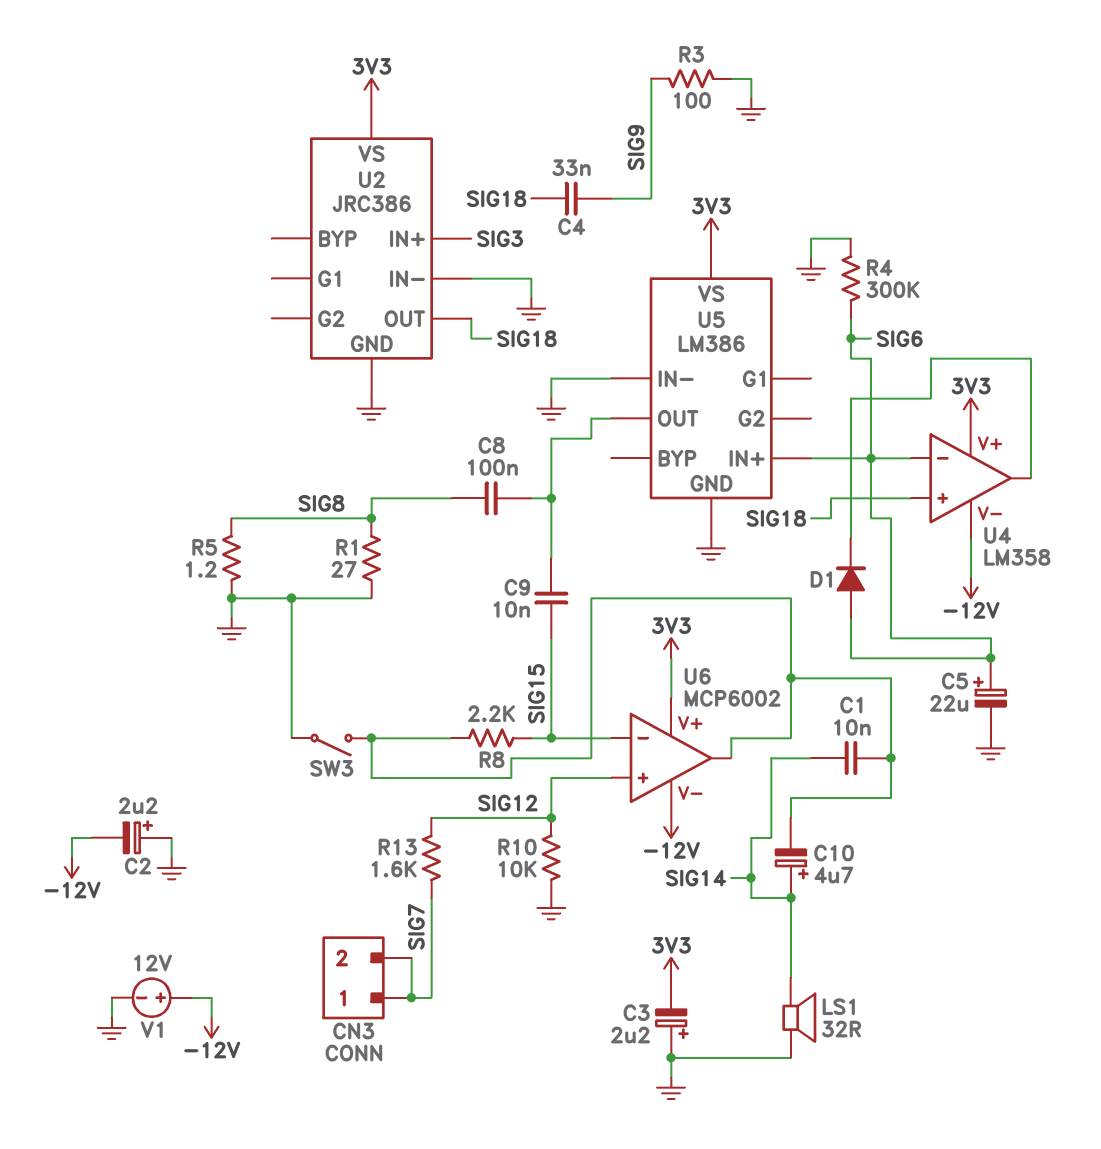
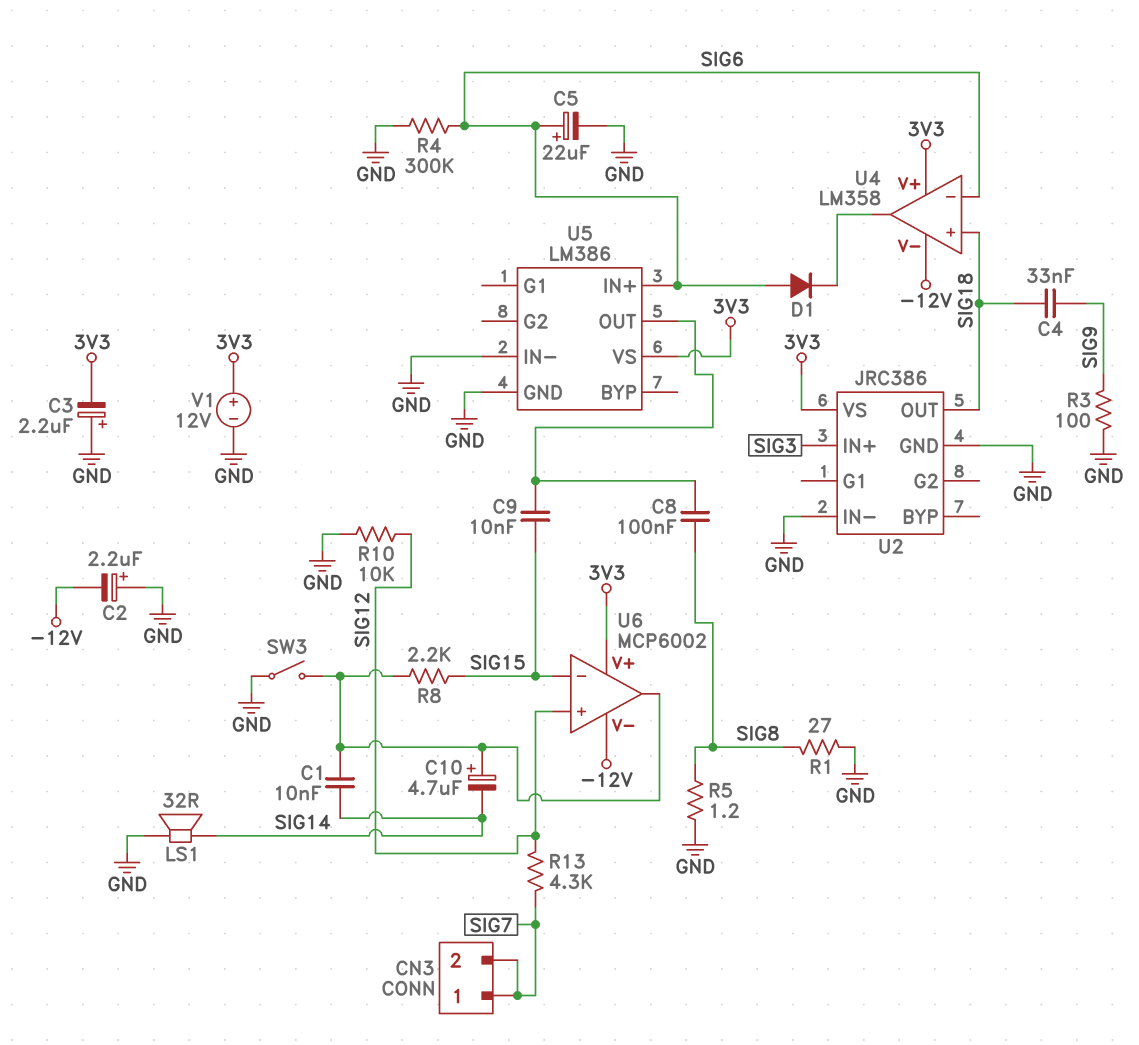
C10: 4.7uF (plus SIG14, minus U6/out) -> 4.7uF (plus U6/out, minus SIG14)
R13: 1.6k (SIG7, SIG12) -> 4.3k (SIG7, SIG12)
V1: 12V (plus -12V, minus GND) -> 12V (plus 3V3, minus GND)

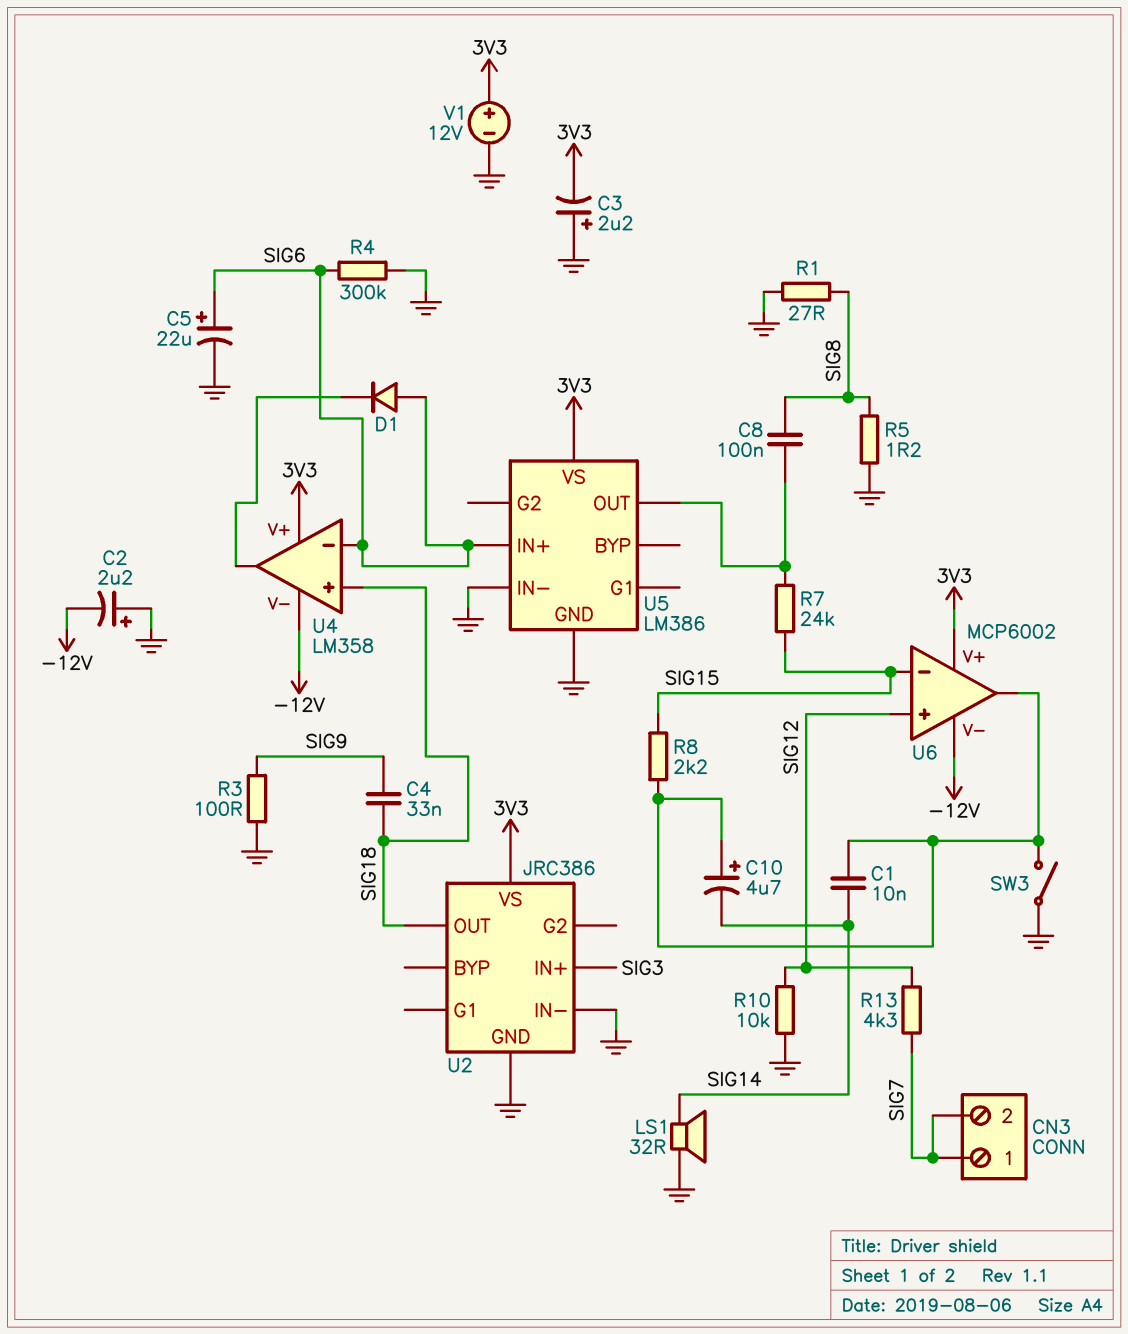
C9: 10nF (SIG15, U5/OUT) -> none
R7: none -> 24k (SIG15, U5/OUT)

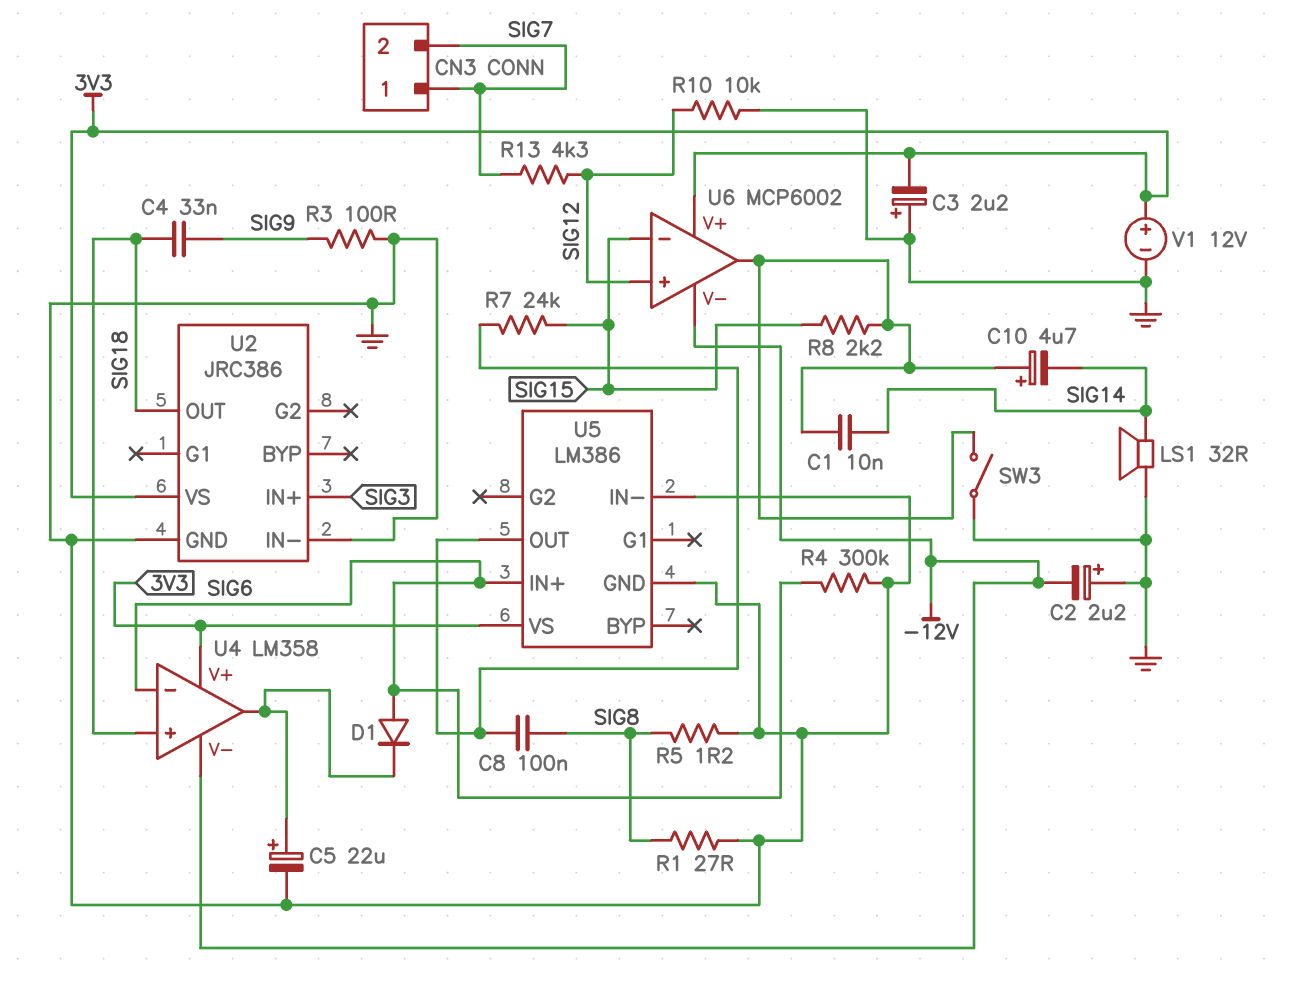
C5: 22uF (plus SIG6, minus GND) -> 22uF (plus U4/out, minus GND)

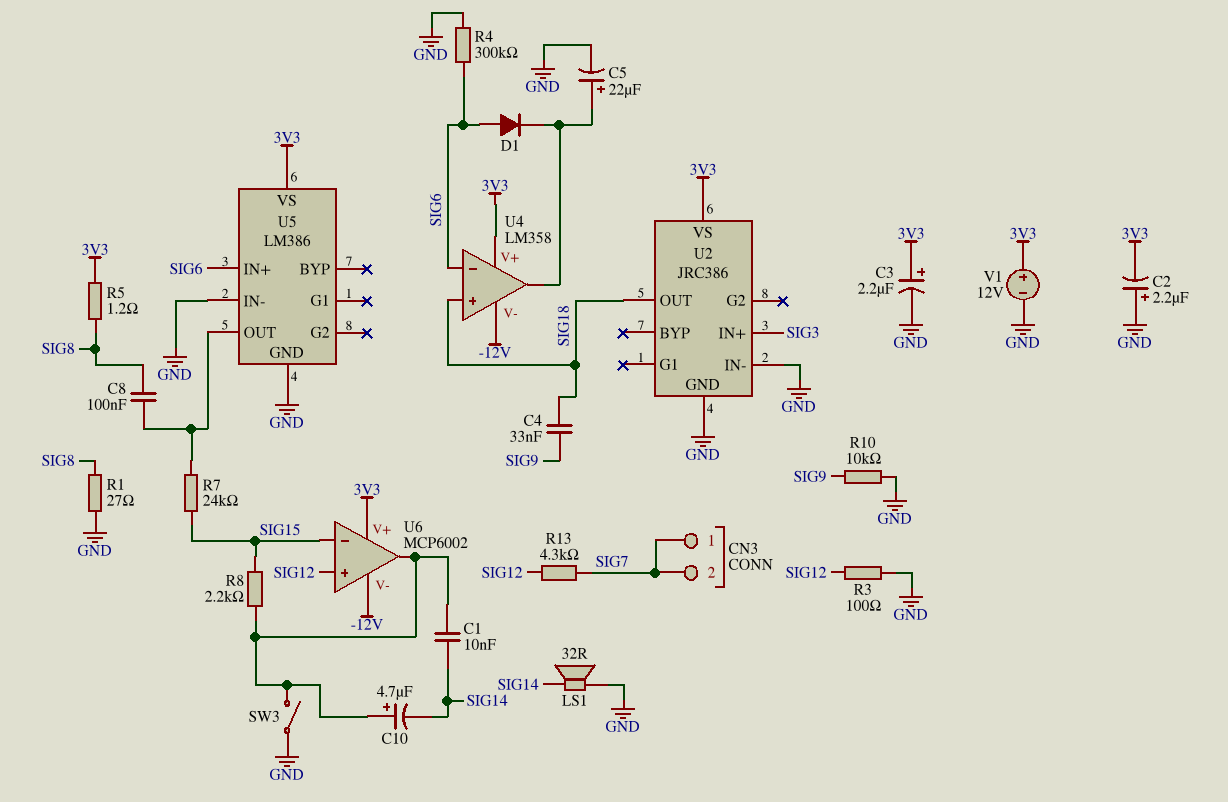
C2: 2.2uF (plus GND, minus -12V) -> 2.2uF (plus GND, minus 3V3)
C3: 2.2uF (plus GND, minus 3V3) -> 2.2uF (plus 3V3, minus GND)
R3: 100 (GND, SIG9) -> 100 (GND, SIG12)
R5: 1.2 (GND, SIG8) -> 1.2 (3V3, SIG8)
R10: 10k (GND, SIG12) -> 10k (GND, SIG9)

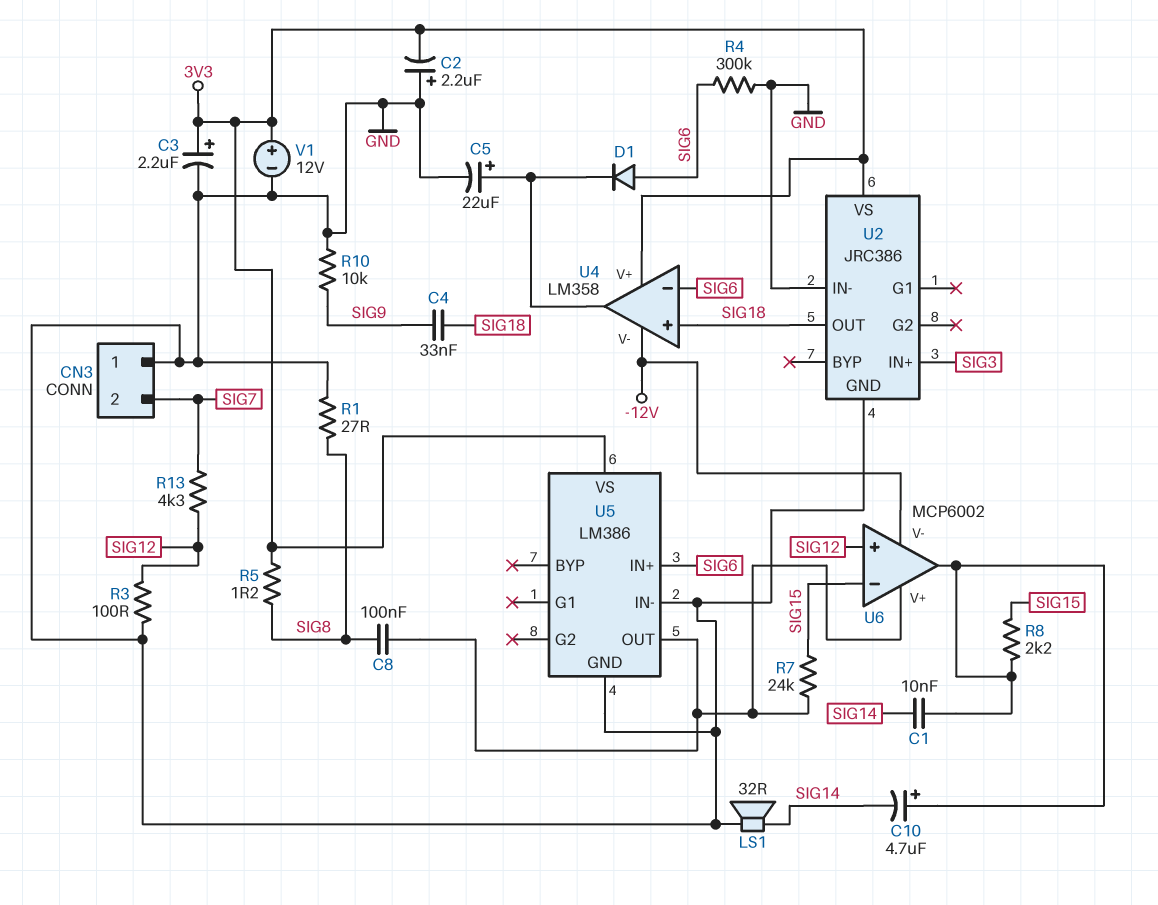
CN3 pin 1: SIG7 -> GND
SW3: switch (GND, U6/out) -> none
U6 pin V+: 3V3 -> U5/OUT

